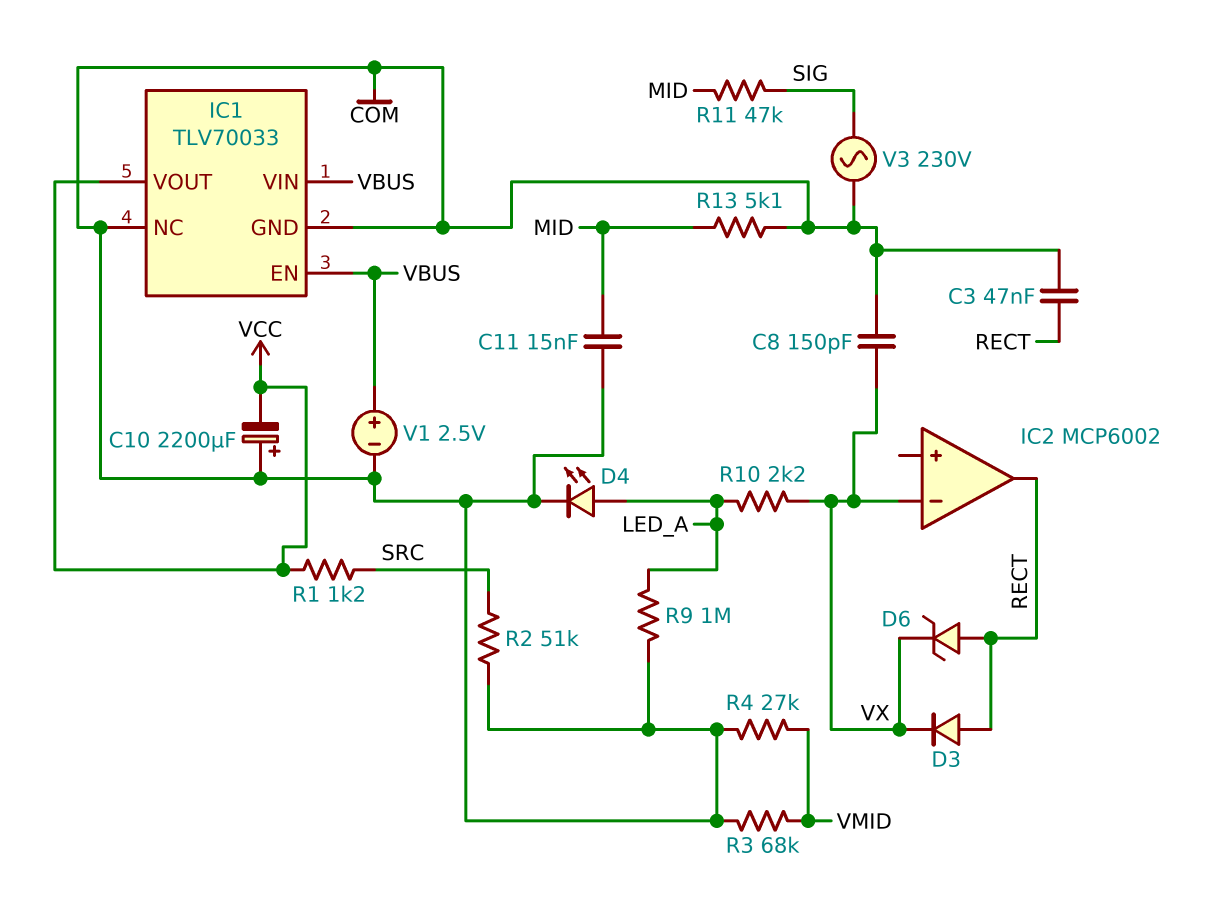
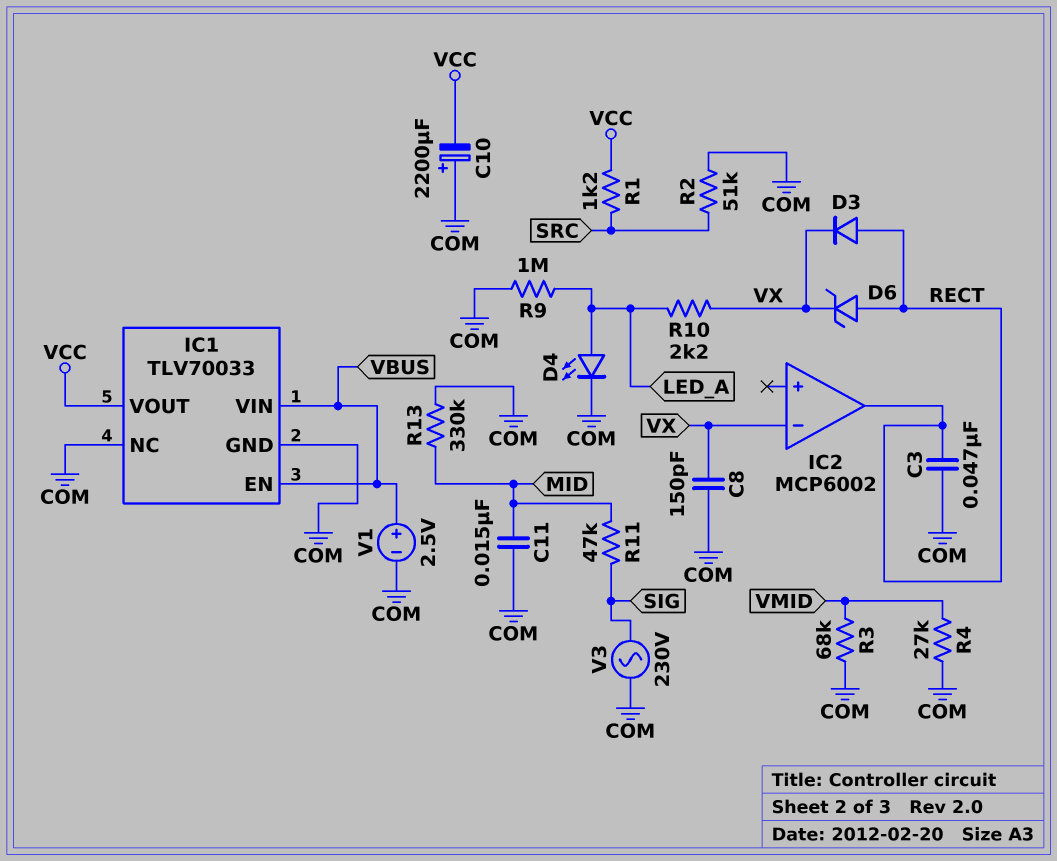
R13: 5.1k (COM, MID) -> 330k (COM, MID)

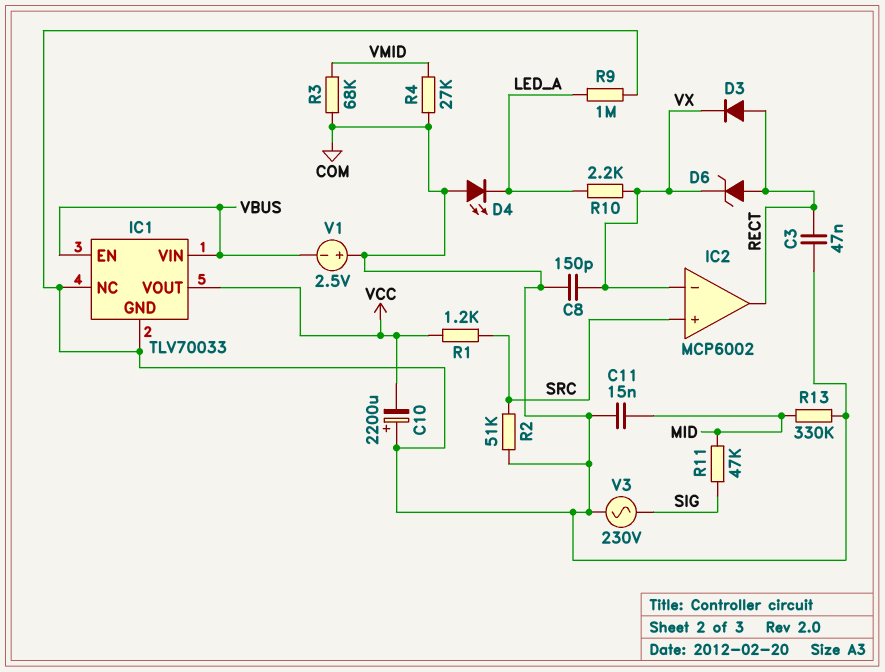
D4: LED (A LED_A, K COM) -> LED (A COM, K LED_A)
IC2 pin in+: none -> SRC
V1: 2.5V (plus VBUS, minus COM) -> 2.5V (plus COM, minus VBUS)

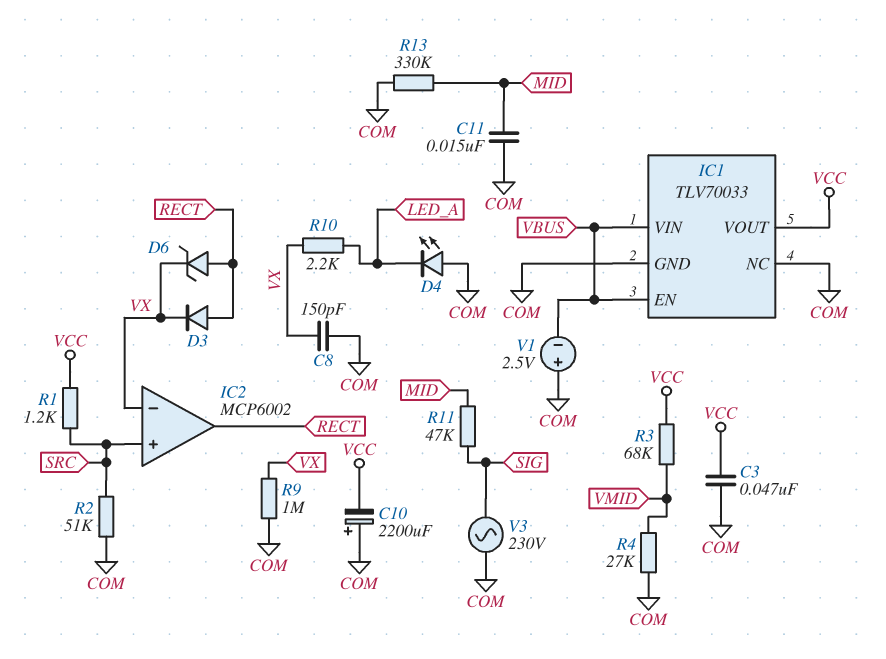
C3: 47nF (COM, RECT) -> 47nF (COM, VCC)
R3: 68k (COM, VMID) -> 68k (VCC, VMID)
R9: 1M (COM, LED_A) -> 1M (COM, VX)

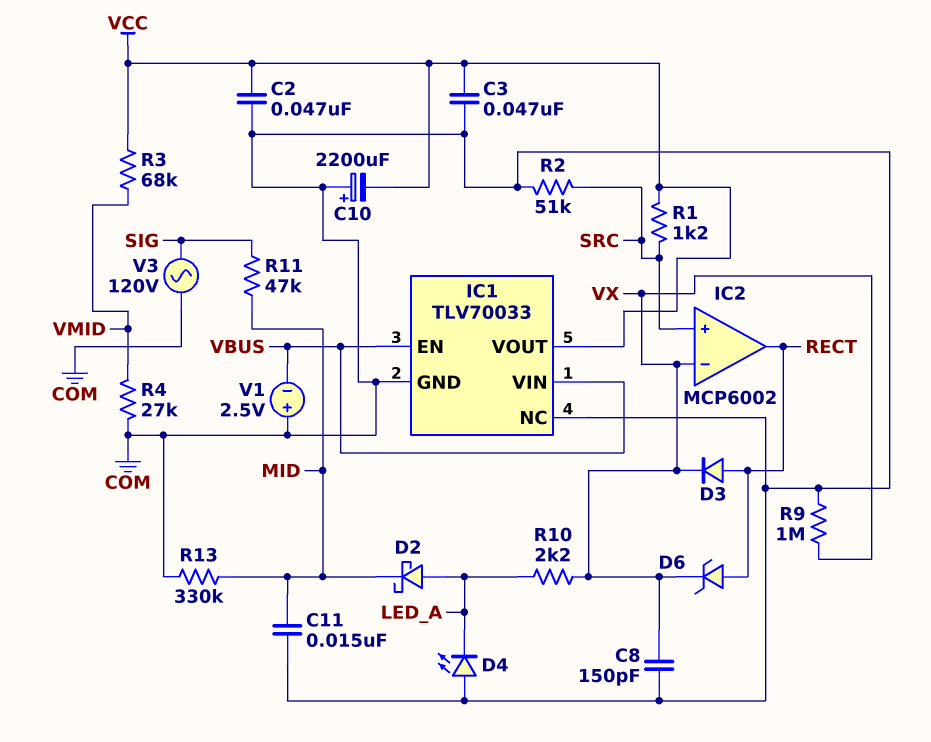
C2: none -> 47nF (COM, VCC)
D2: none -> schottky (A LED_A, K MID)
V3: AC 230V (COM, SIG) -> AC 120V (COM, SIG)

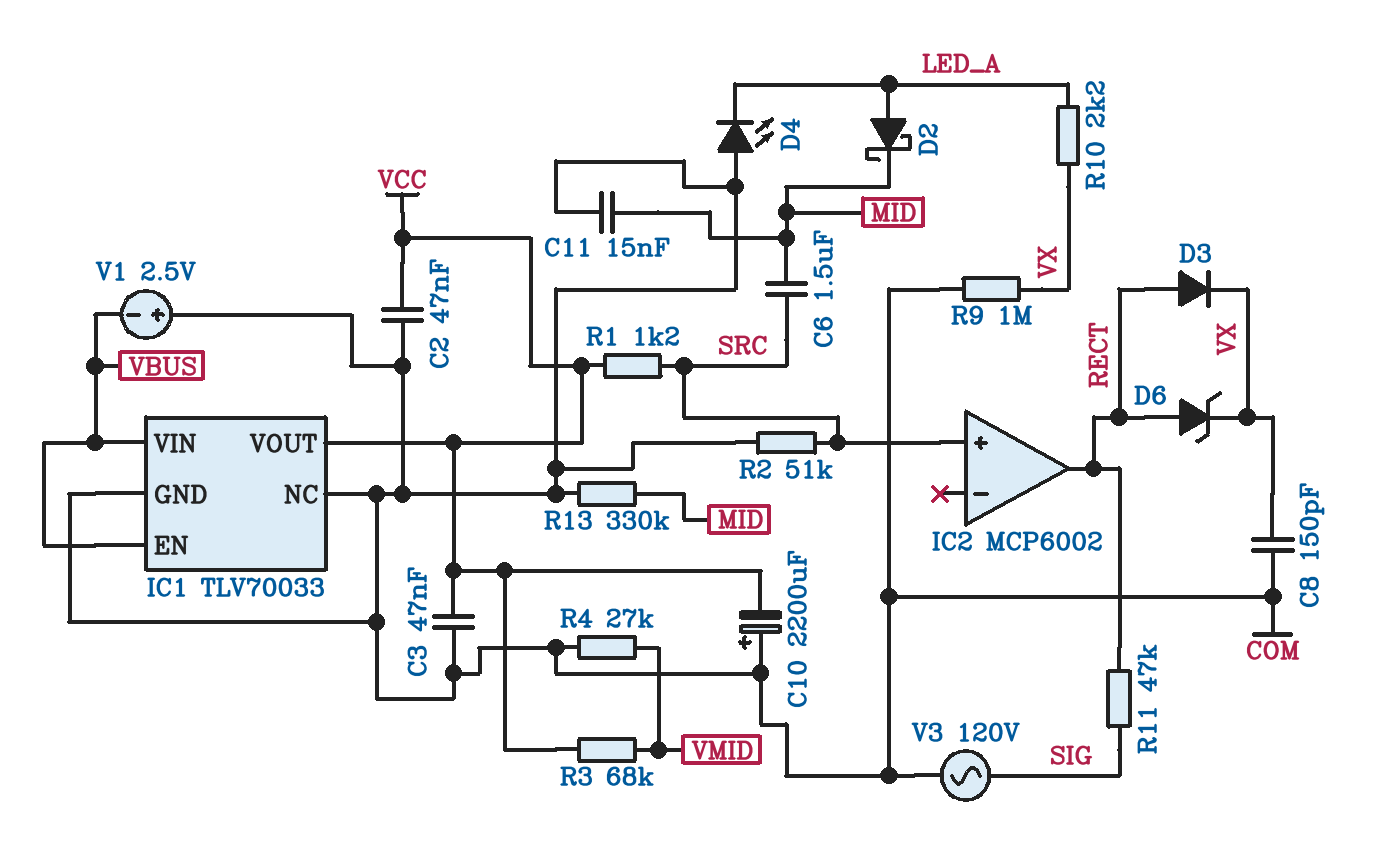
C6: none -> 1.5uF (MID, SRC)
IC2 pin in-: VX -> none
R11: 47k (MID, SIG) -> 47k (RECT, SIG)

